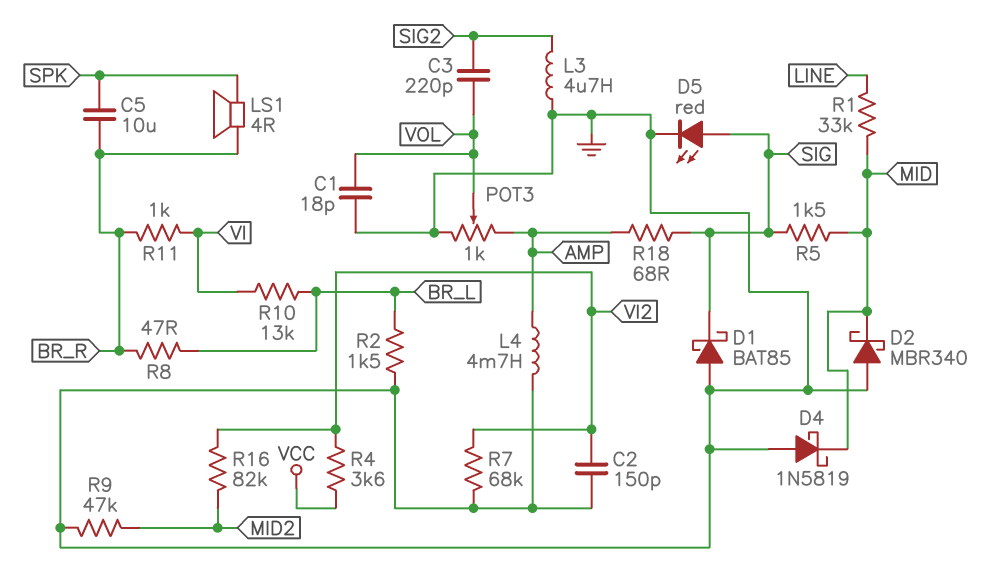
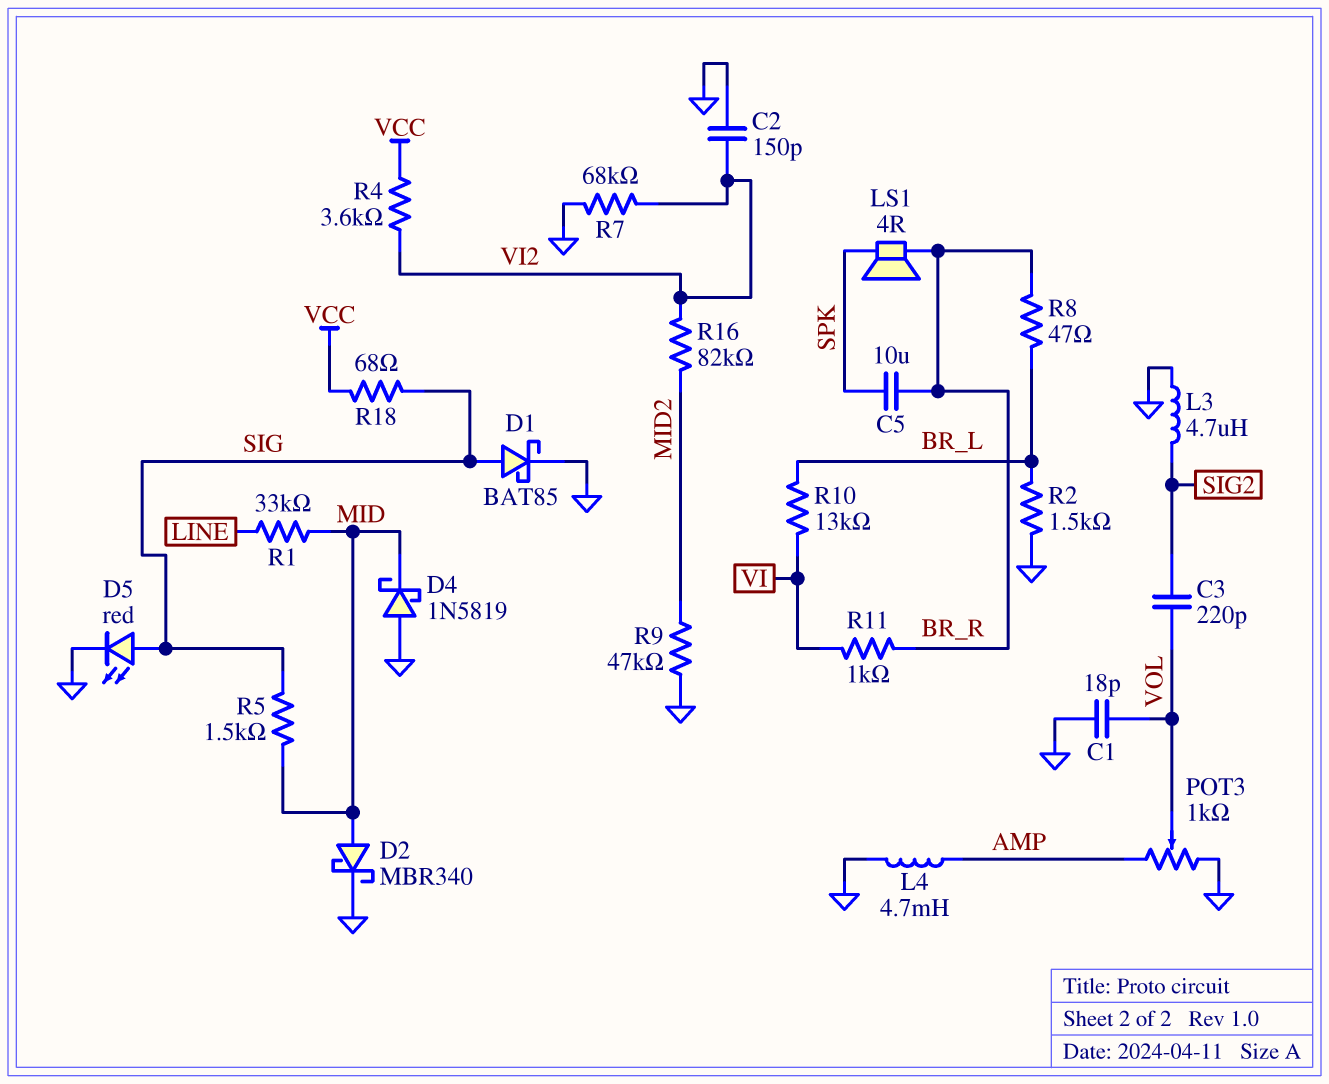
D1: schottky BAT85 (A GND, K SIG) -> schottky BAT85 (A SIG, K GND)
D2: schottky MBR340 (A GND, K MID) -> schottky MBR340 (A MID, K GND)
R18: 68 (AMP, SIG) -> 68 (SIG, VCC)

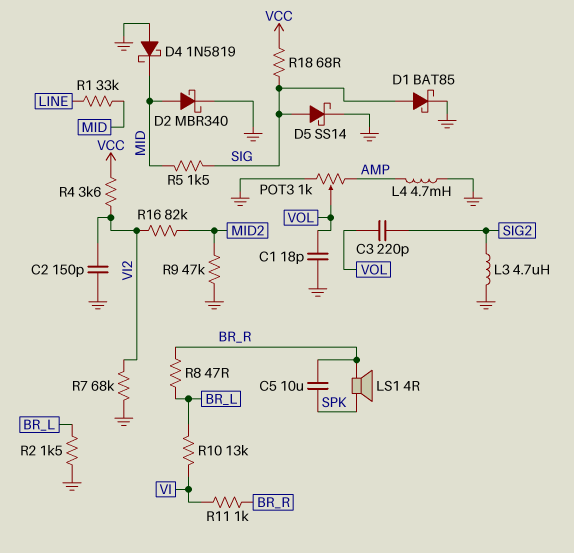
D5: LED red (A SIG, K GND) -> schottky SS14 (A SIG, K GND)

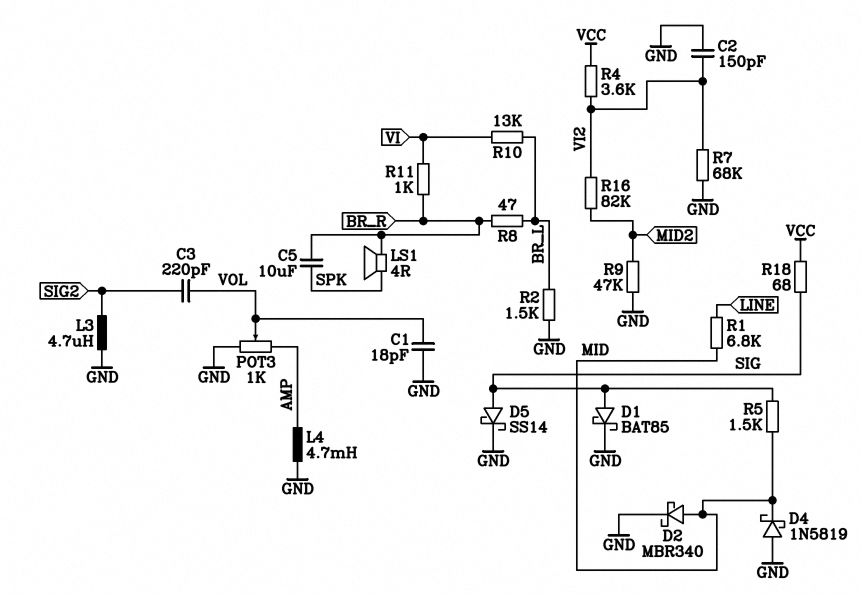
R1: 33k (LINE, MID) -> 6.8k (LINE, MID)

